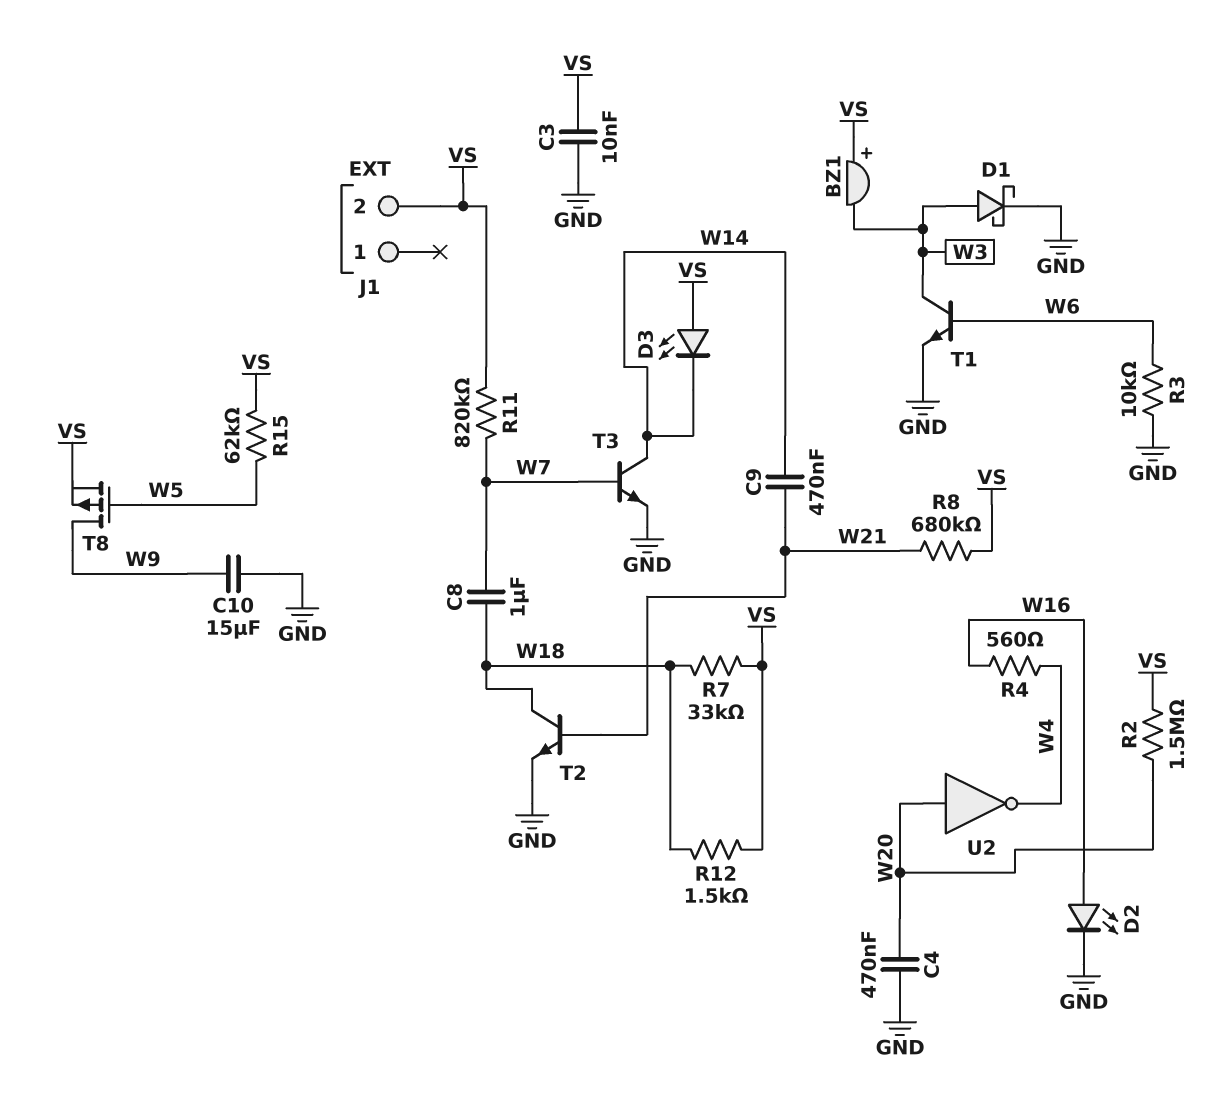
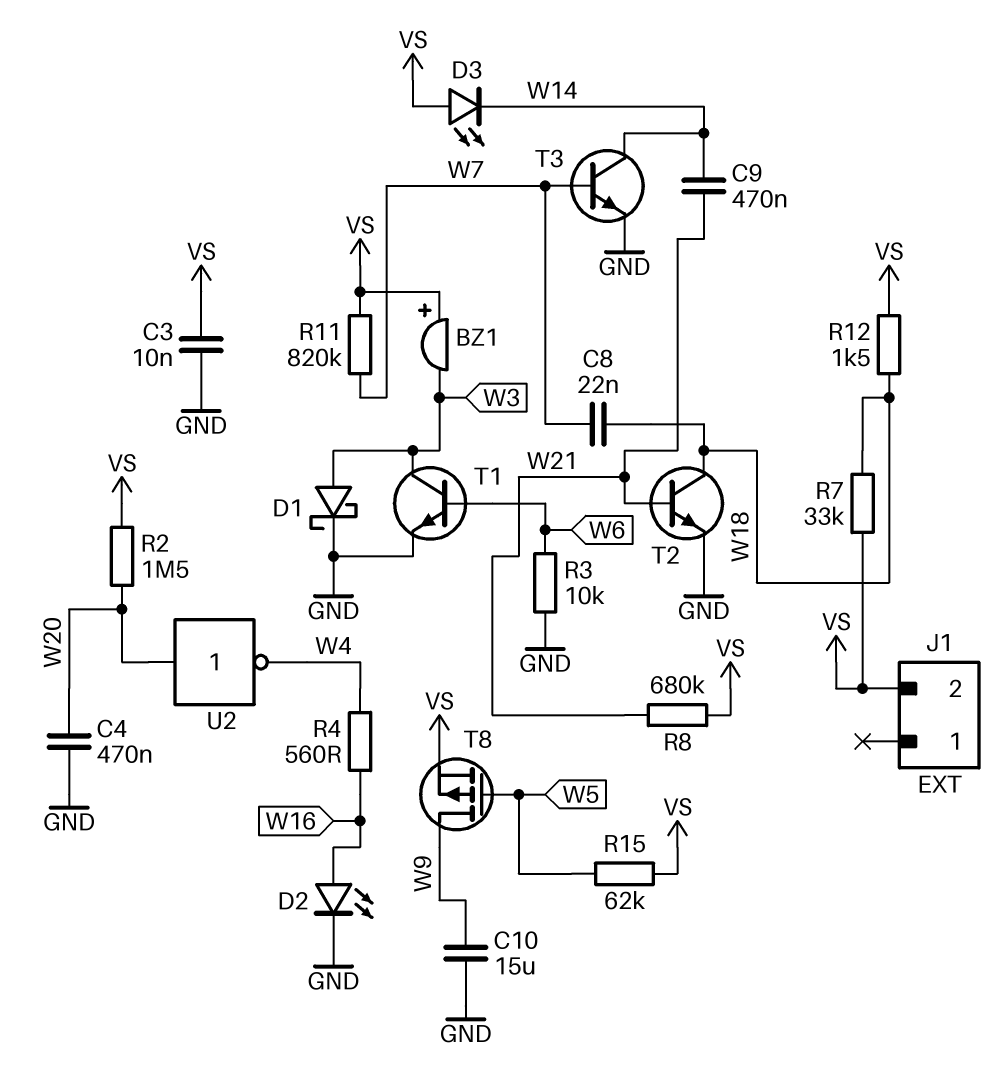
C8: 1uF (W7, W18) -> 22nF (W7, W18)

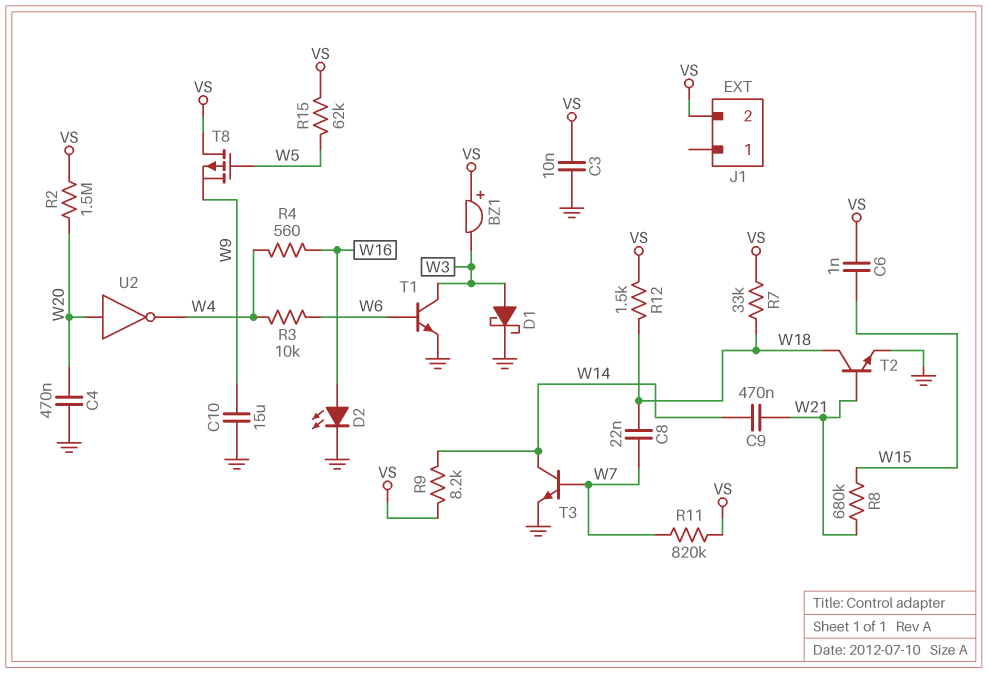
C6: none -> 1nF (VS, W15)
D3: LED (A VS, K W14) -> none
R3: 10k (GND, W6) -> 10k (W4, W6)
R8: 680k (VS, W21) -> 680k (W15, W21)
R9: none -> 8.2k (VS, W14)
T8: PMOS (G W5, D W9, S VS) -> PMOS (G W5, D VS, S W9)

